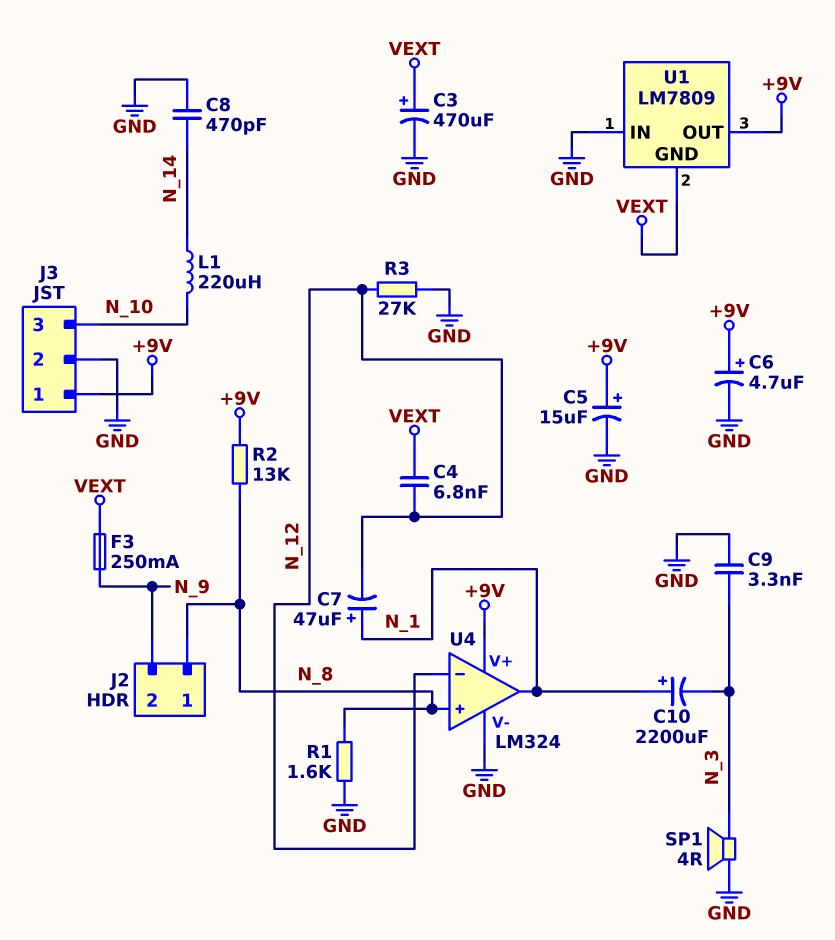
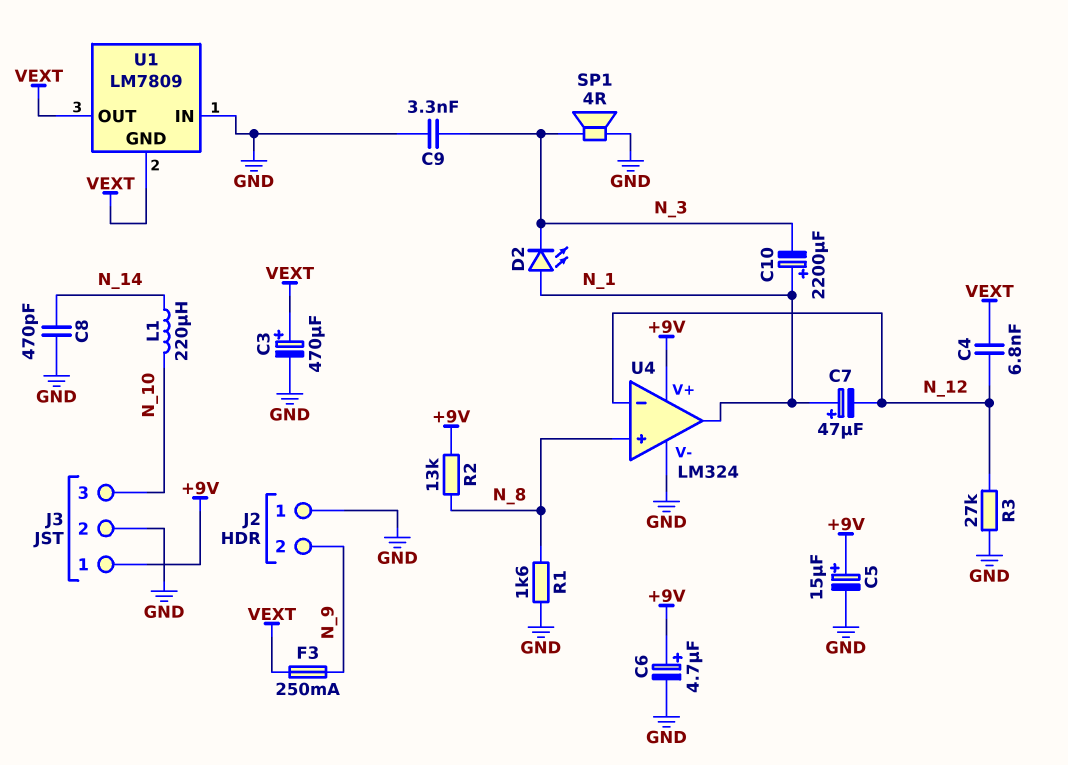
D2: none -> LED (A N_1, K N_3)
J2 pin 1: N_8 -> GND
U1 pin OUT: +9V -> VEXT

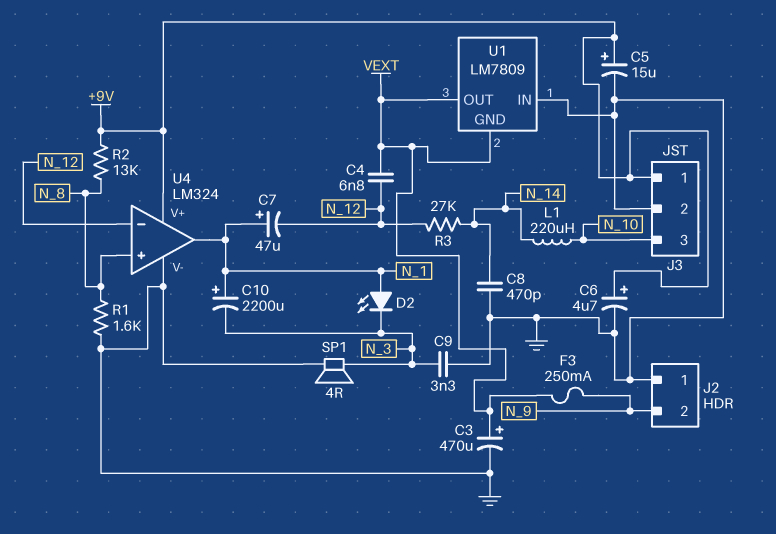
R3: 27k (GND, N_12) -> 27k (N_12, N_14)

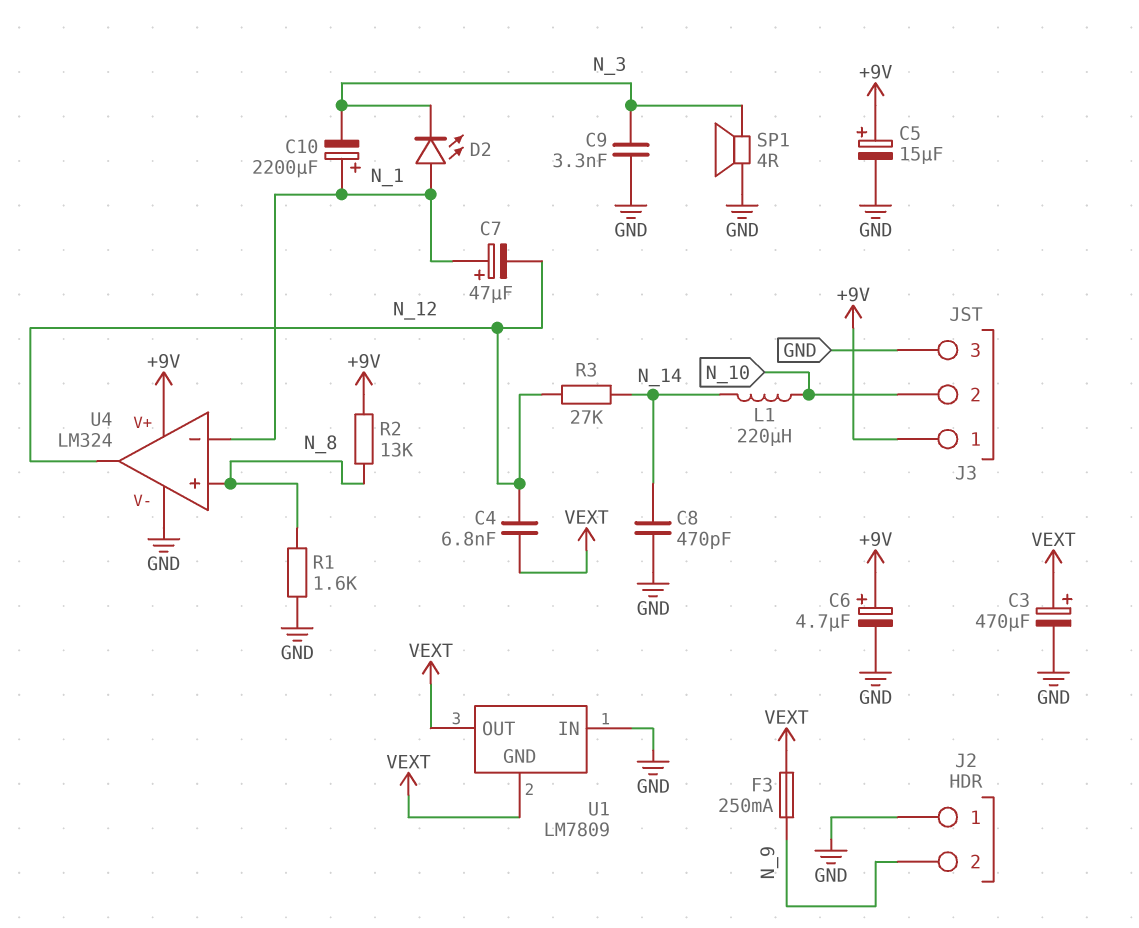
J3 pin 2: GND -> N_10
J3 pin 3: N_10 -> GND
U4 pin in-: N_12 -> N_1
U4 pin out: N_1 -> N_12

